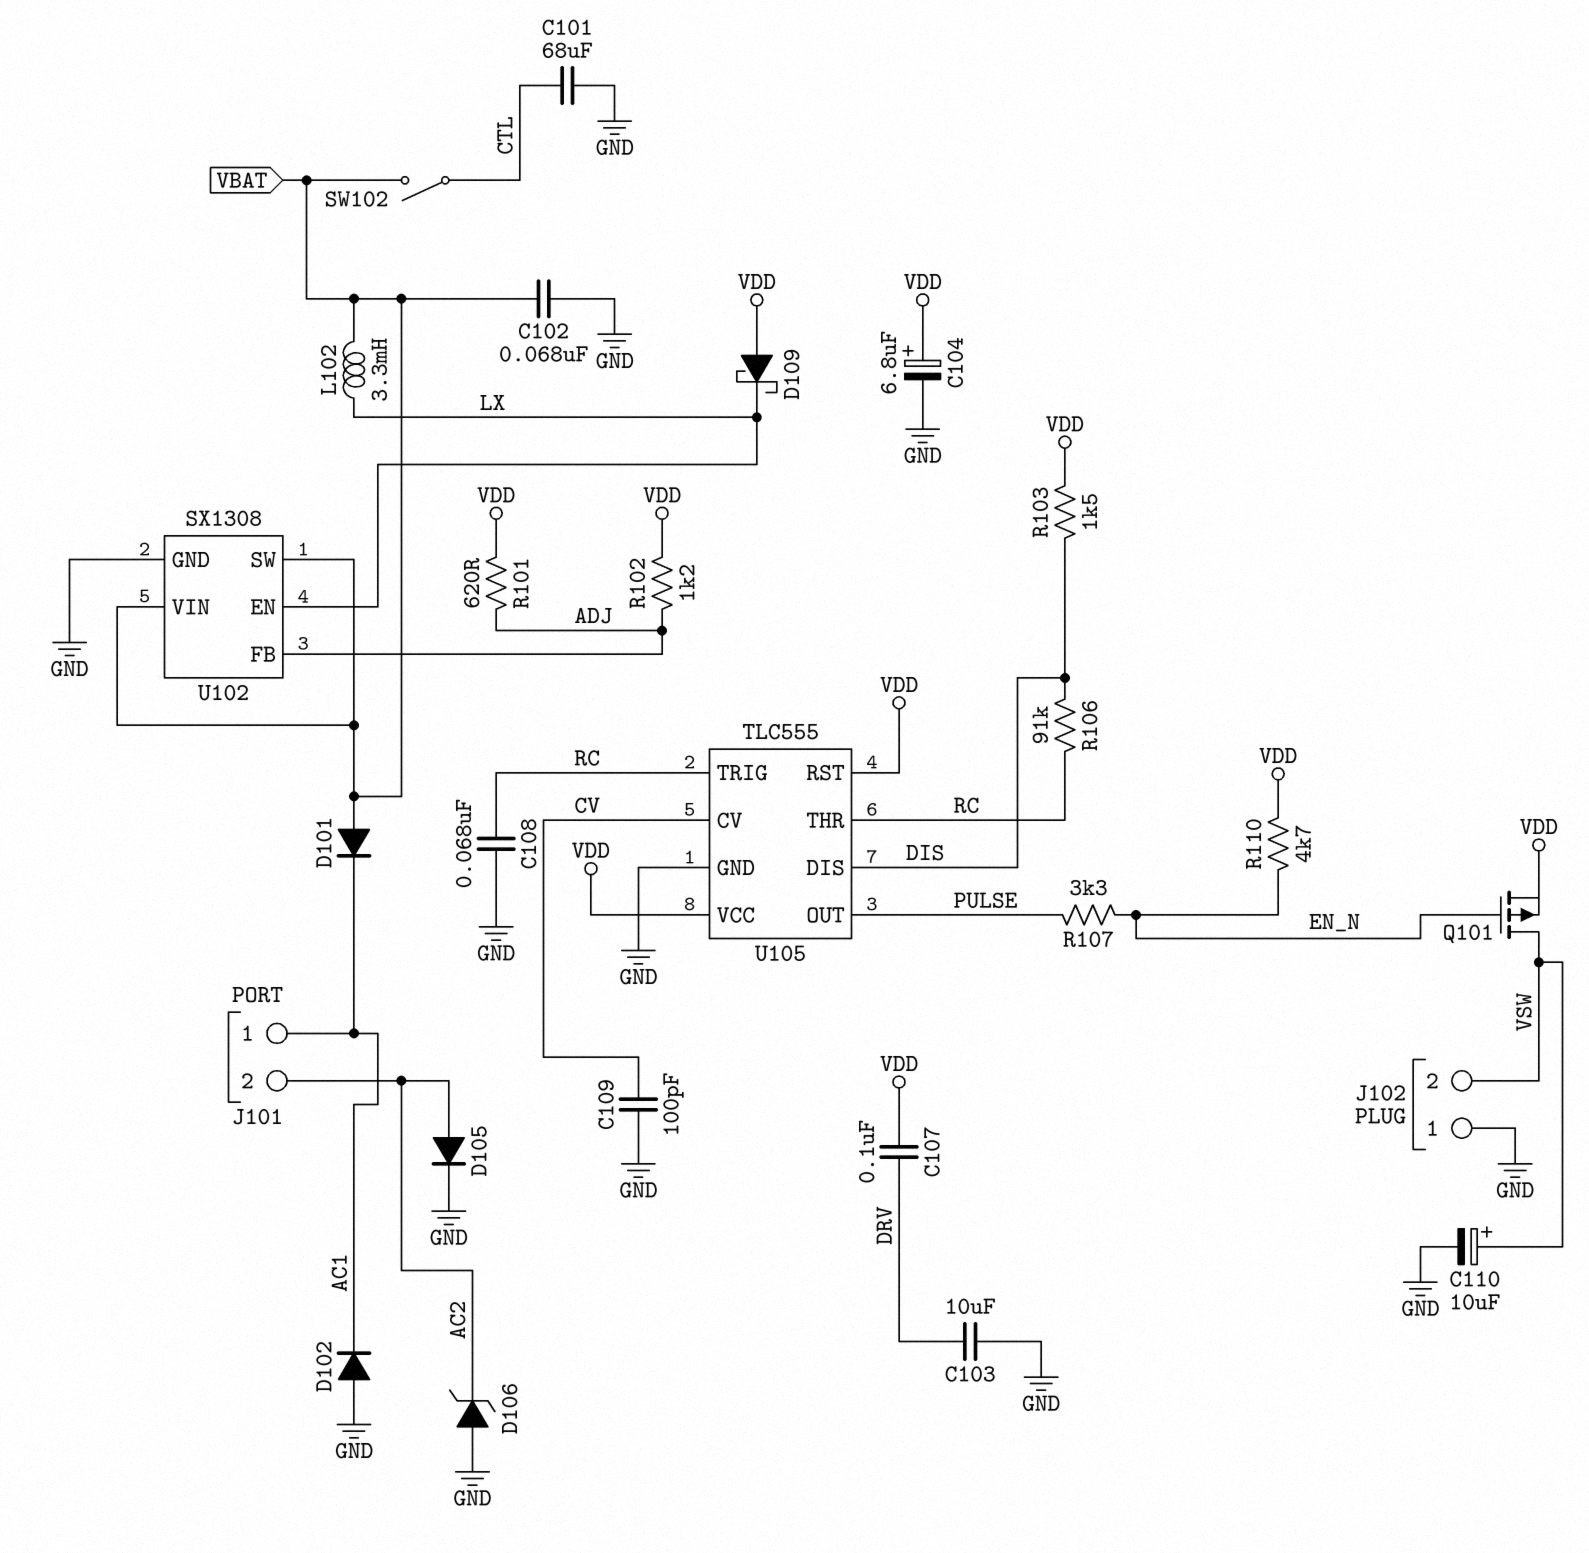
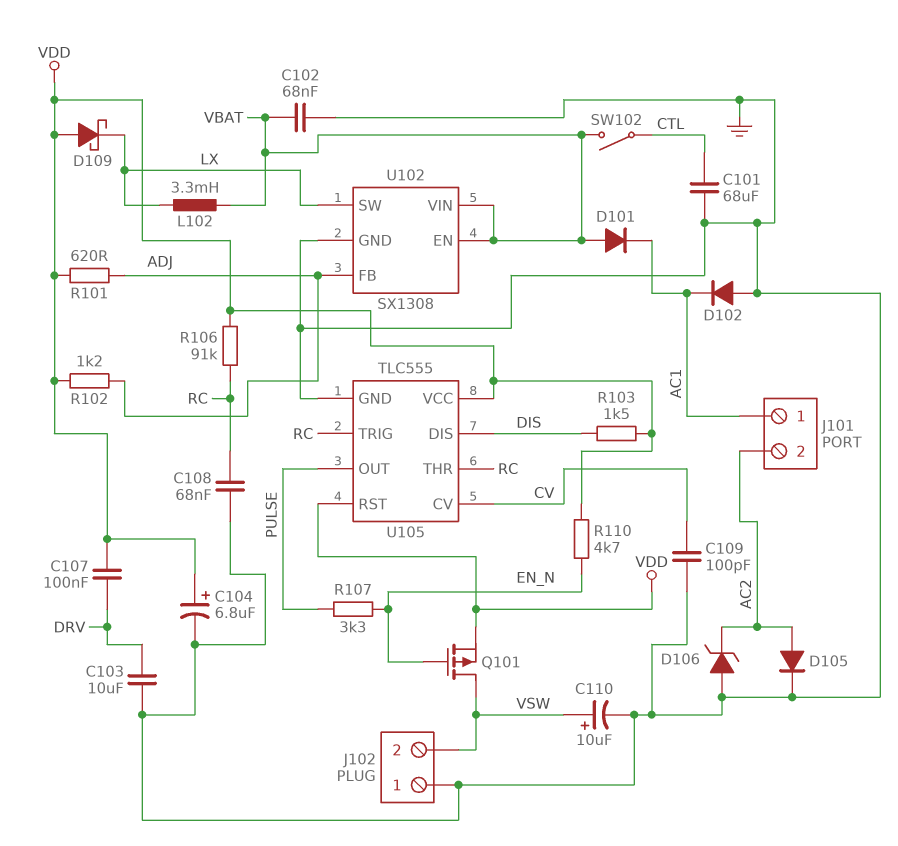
R106: 91k (DIS, RC) -> 91k (RC, VDD)
U102 pin EN: LX -> VBAT
U102 pin SW: VBAT -> LX

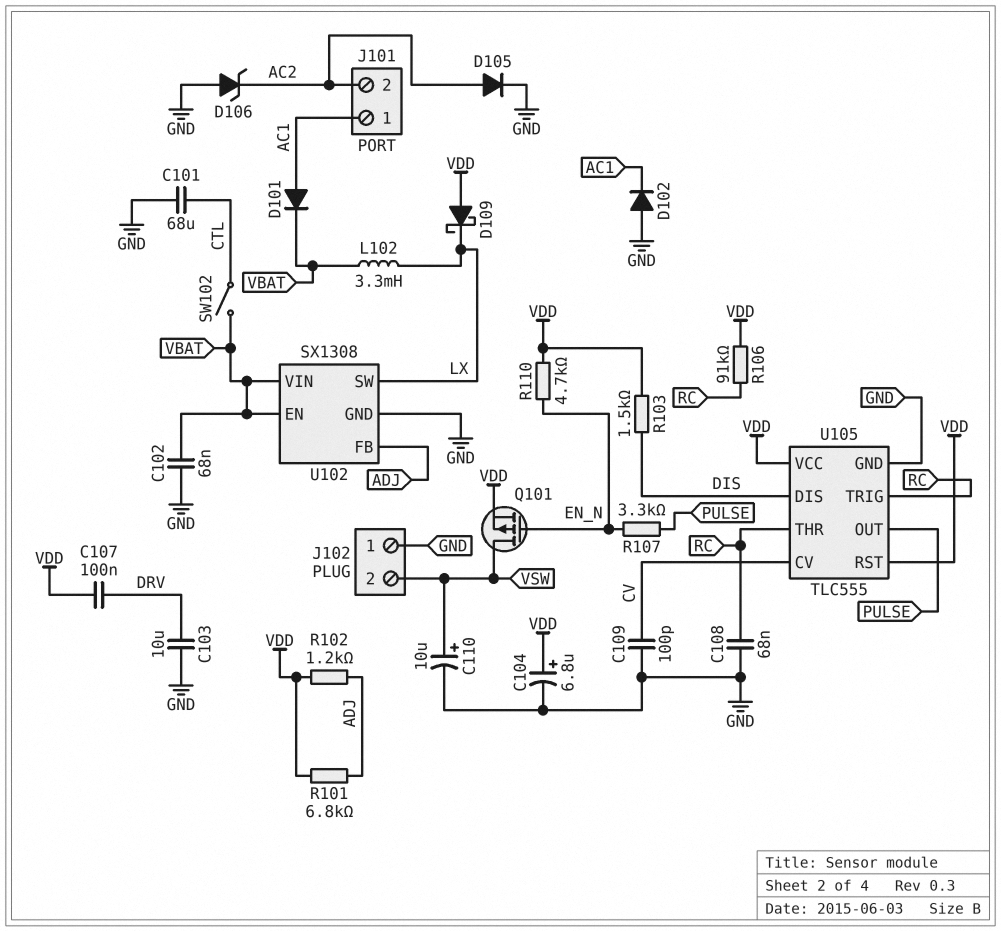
D101: diode (A VBAT, K AC1) -> diode (A AC1, K VBAT)
R101: 620 (ADJ, VDD) -> 6.8k (ADJ, VDD)

